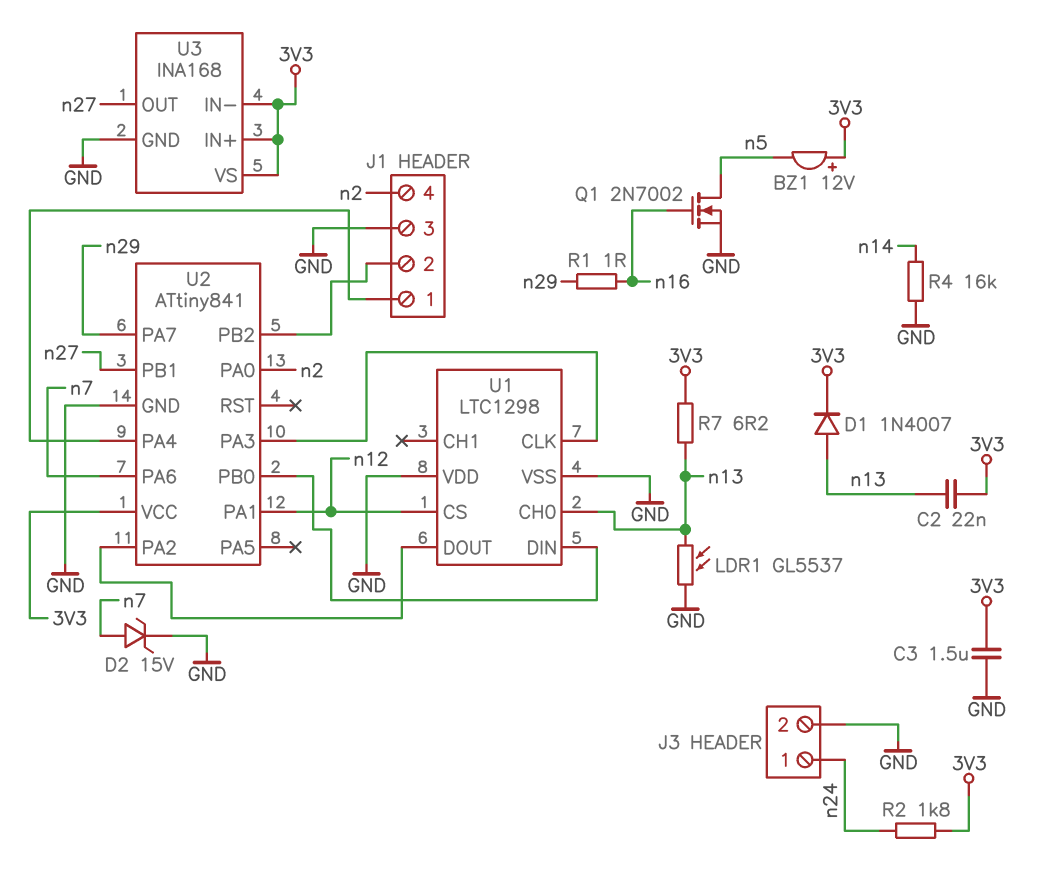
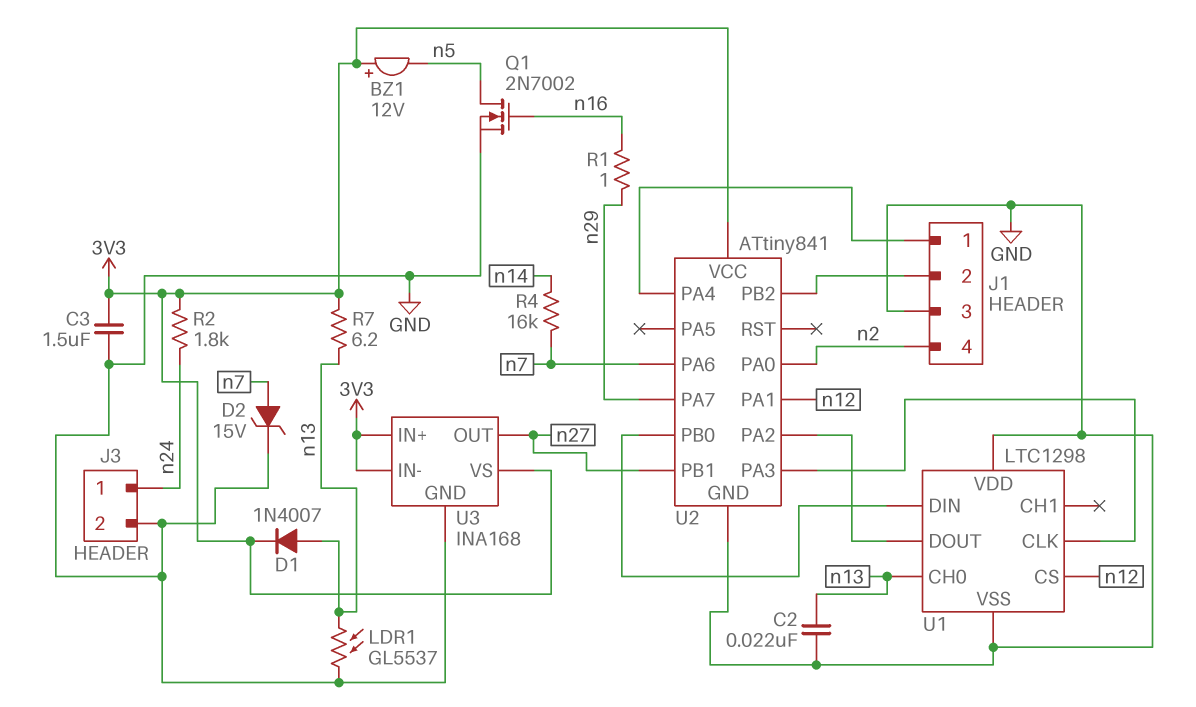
C2: 22nF (3V3, n13) -> 22nF (GND, n13)
R4: 16k (GND, n14) -> 16k (n7, n14)

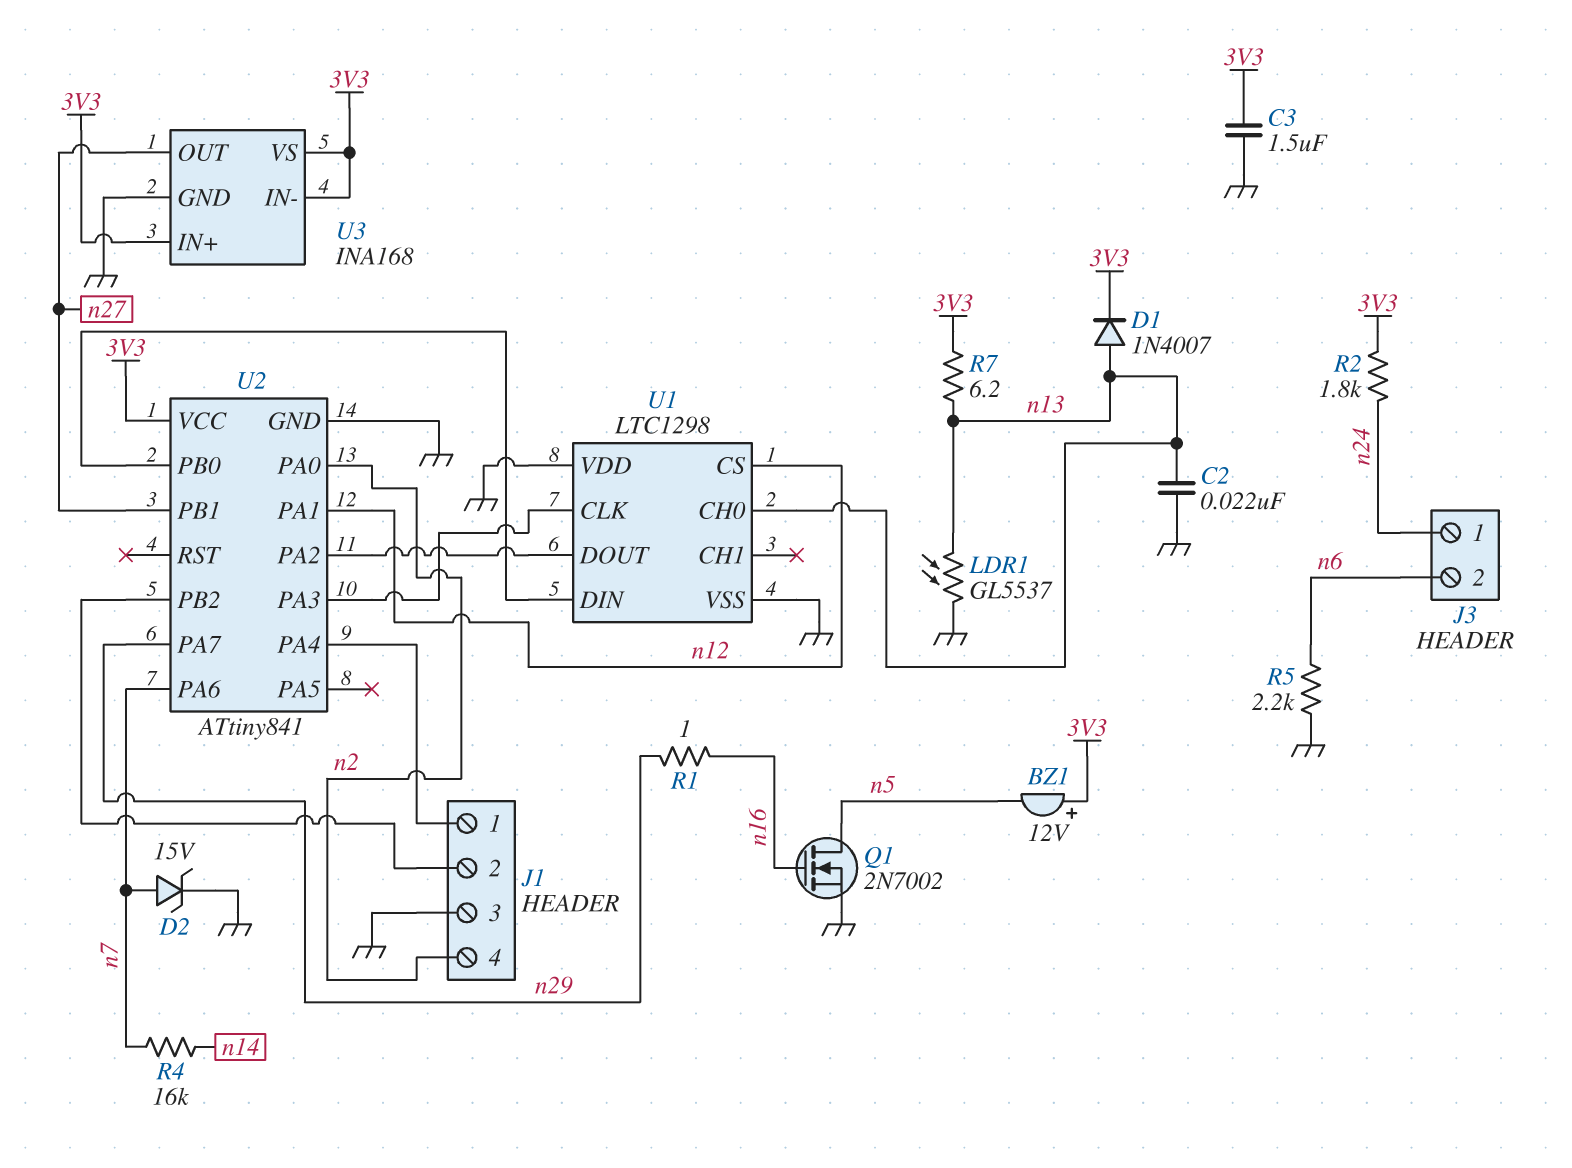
J3 pin 2: GND -> n6
R5: none -> 2.2k (GND, n6)

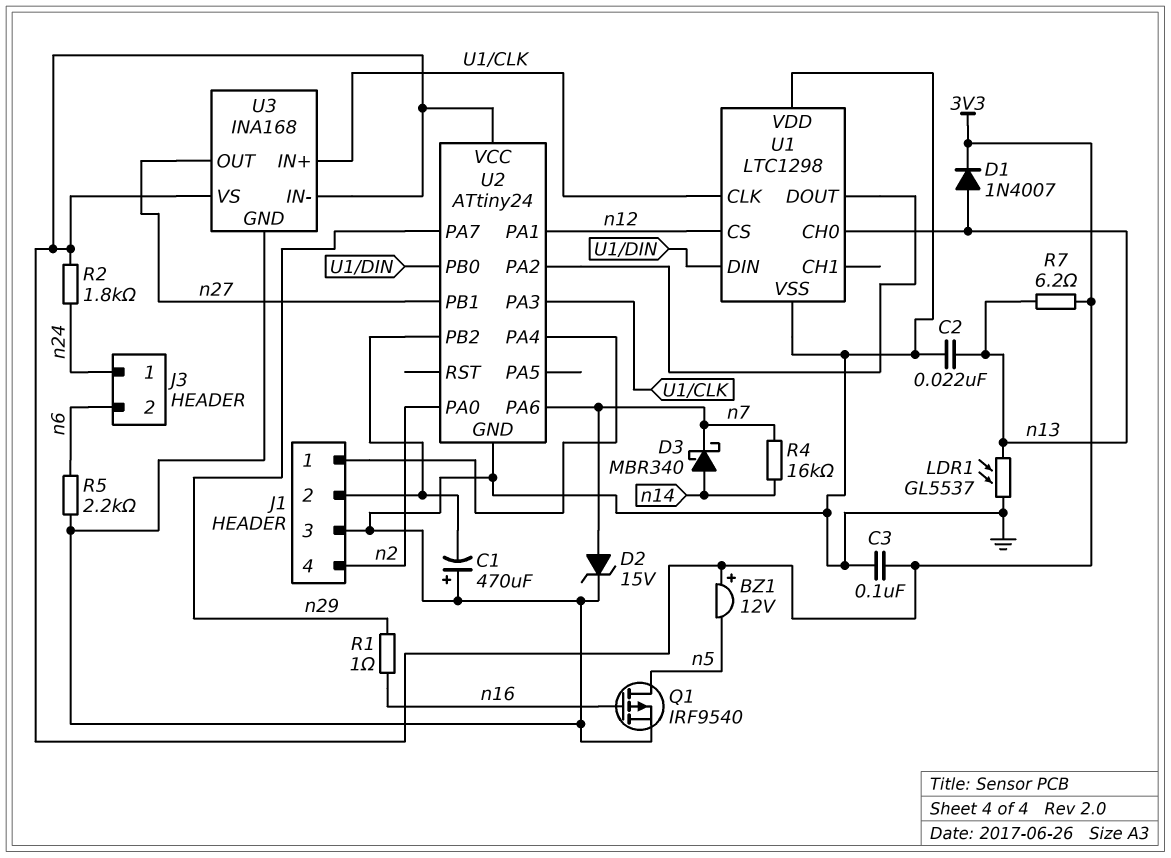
C1: none -> 470uF (plus GND, minus J1/2)
C3: 1.5uF (3V3, GND) -> 100nF (3V3, GND)
D3: none -> schottky MBR340 (A n14, K n7)
Q1: NMOS 2N7002 (G n16, D n5, S GND) -> PMOS IRF9540 (G n16, D n5, S GND)
U2: ATtiny841 -> ATtiny24
U3 pin IN+: 3V3 -> U1/CLK

